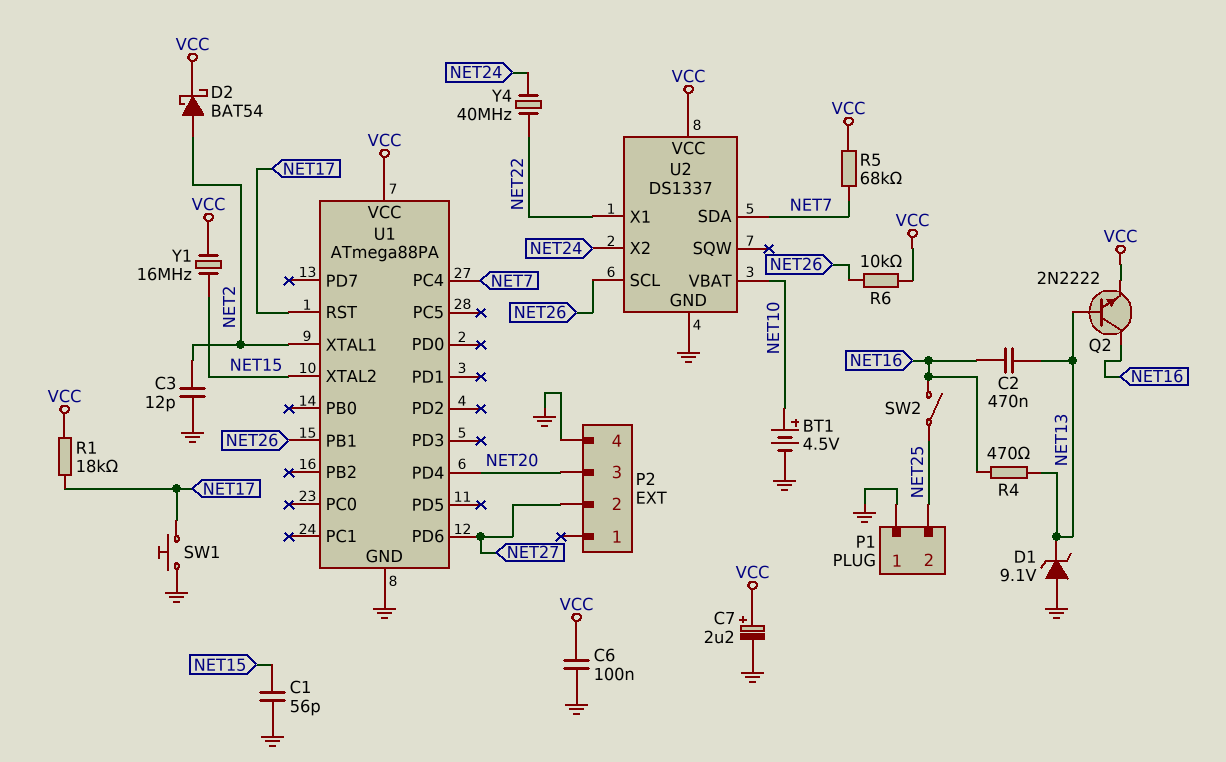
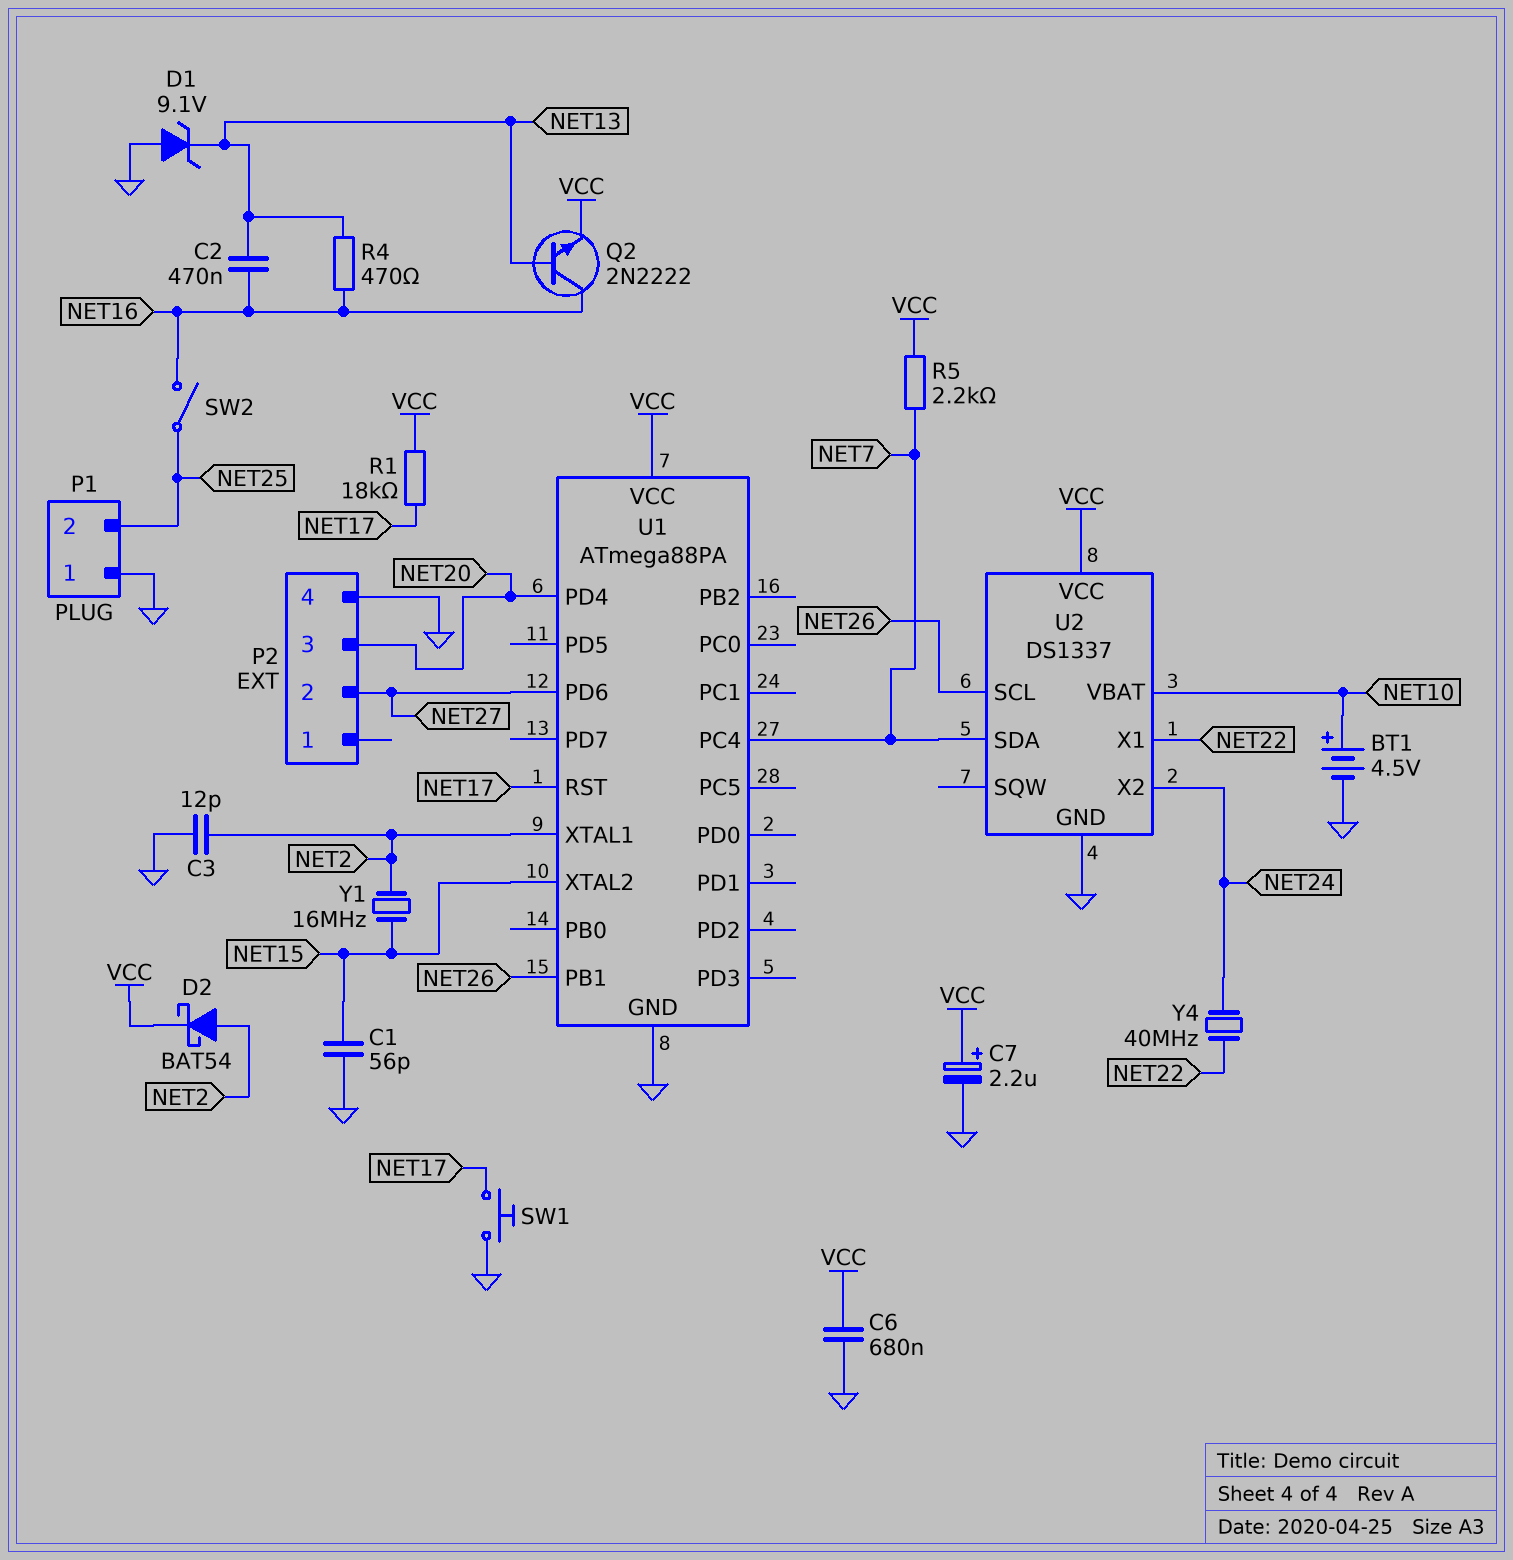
C6: 100nF (GND, VCC) -> 680nF (GND, VCC)
R5: 68k (NET7, VCC) -> 2.2k (NET7, VCC)
R6: 10k (NET26, VCC) -> none
Y1: 16MHz (NET15, VCC) -> 16MHz (NET2, NET15)

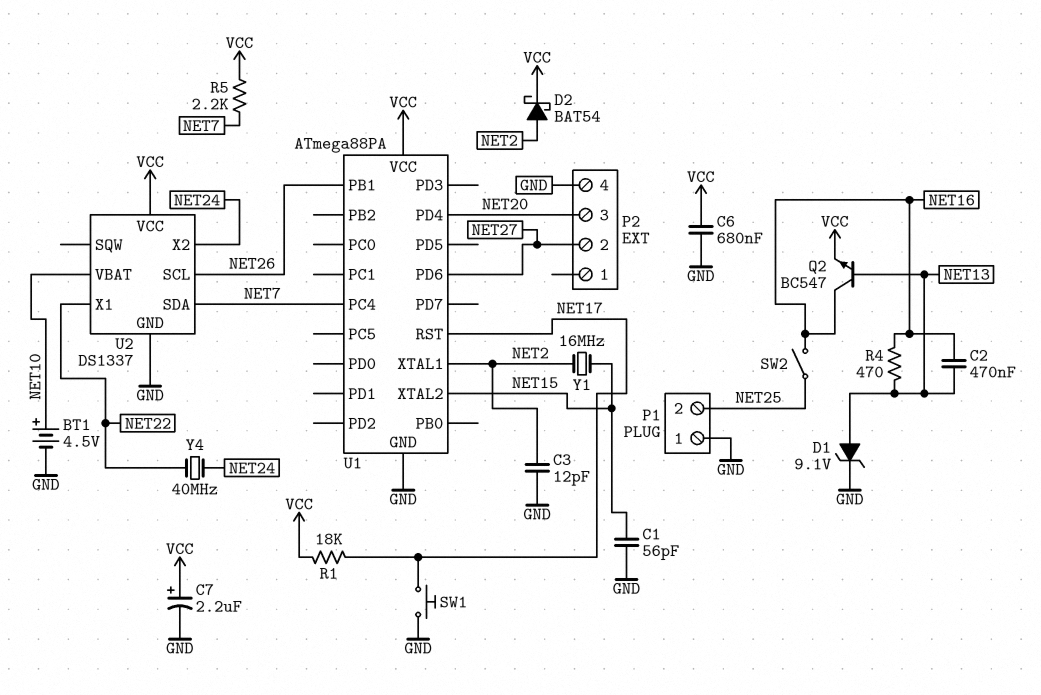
D1: zener 9.1V (A GND, K NET13) -> zener 9.1V (A NET13, K GND)
Q2: NPN 2N2222 (B NET13, C NET16, E VCC) -> NPN BC547 (B NET13, C NET16, E VCC)

